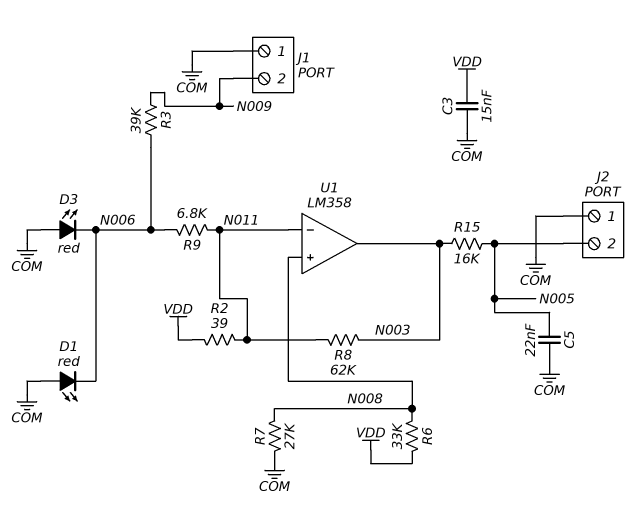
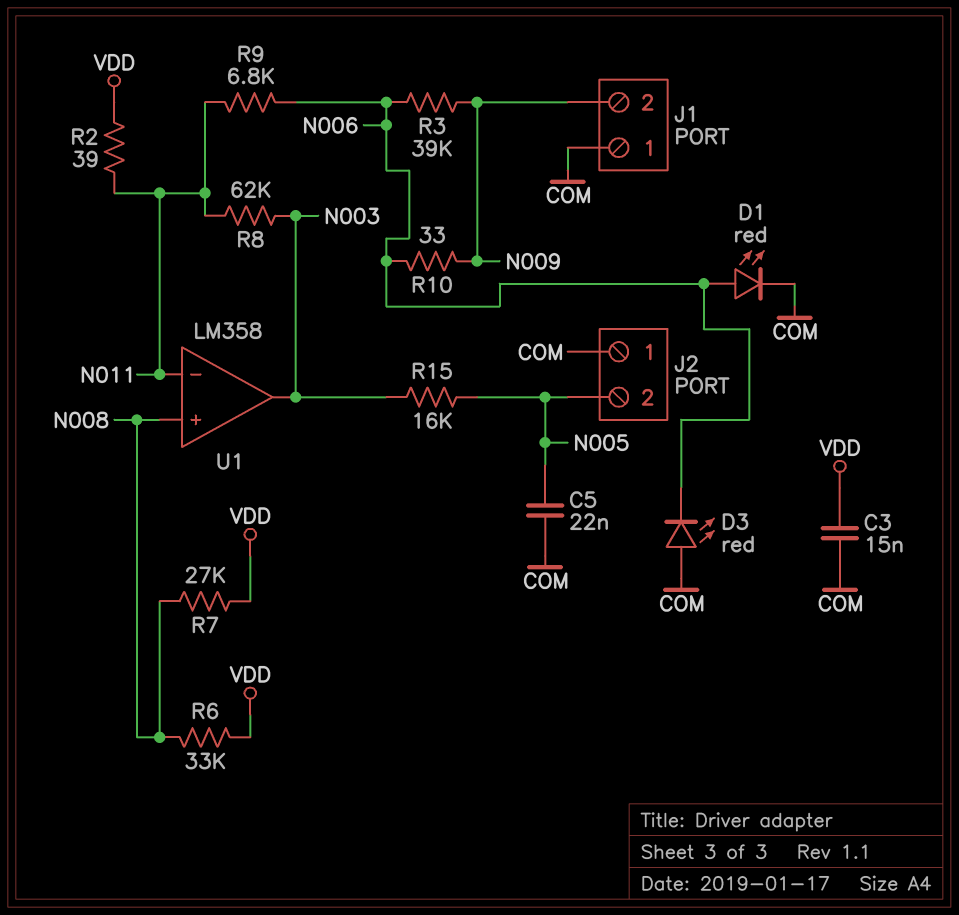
D1: LED red (A COM, K N006) -> LED red (A N006, K COM)
R7: 27k (COM, N008) -> 27k (N008, VDD)
R10: none -> 33 (N006, N009)

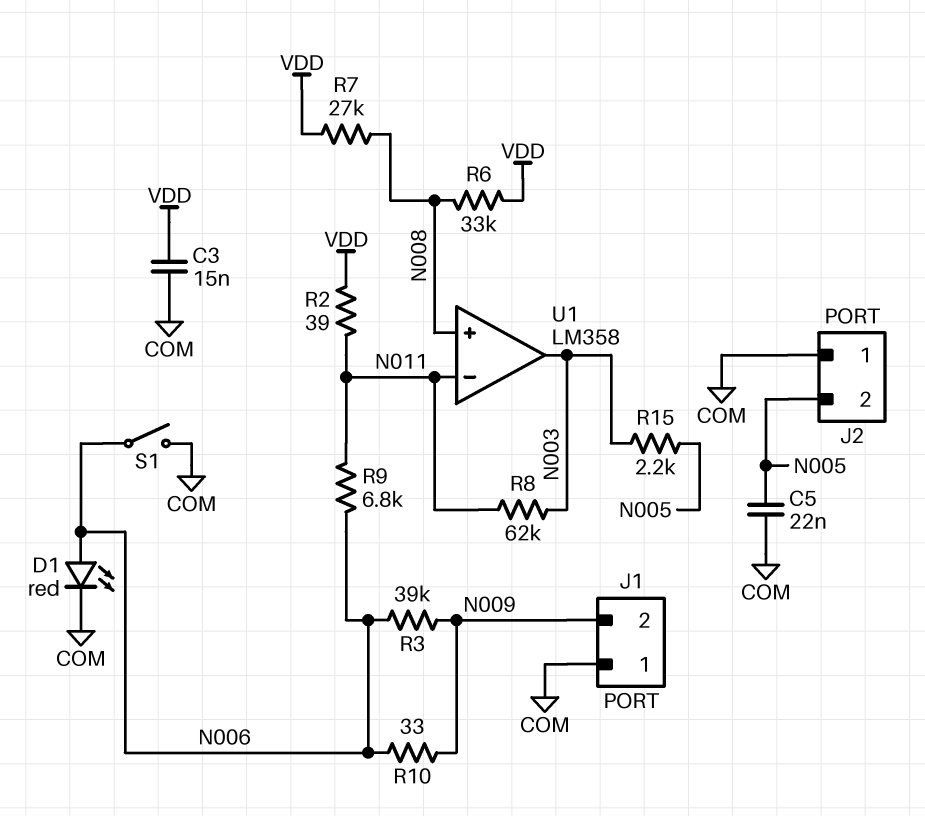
D3: LED red (A COM, K N006) -> none
R15: 16k (N003, N005) -> 2.2k (N003, N005)
S1: none -> switch (COM, N006)

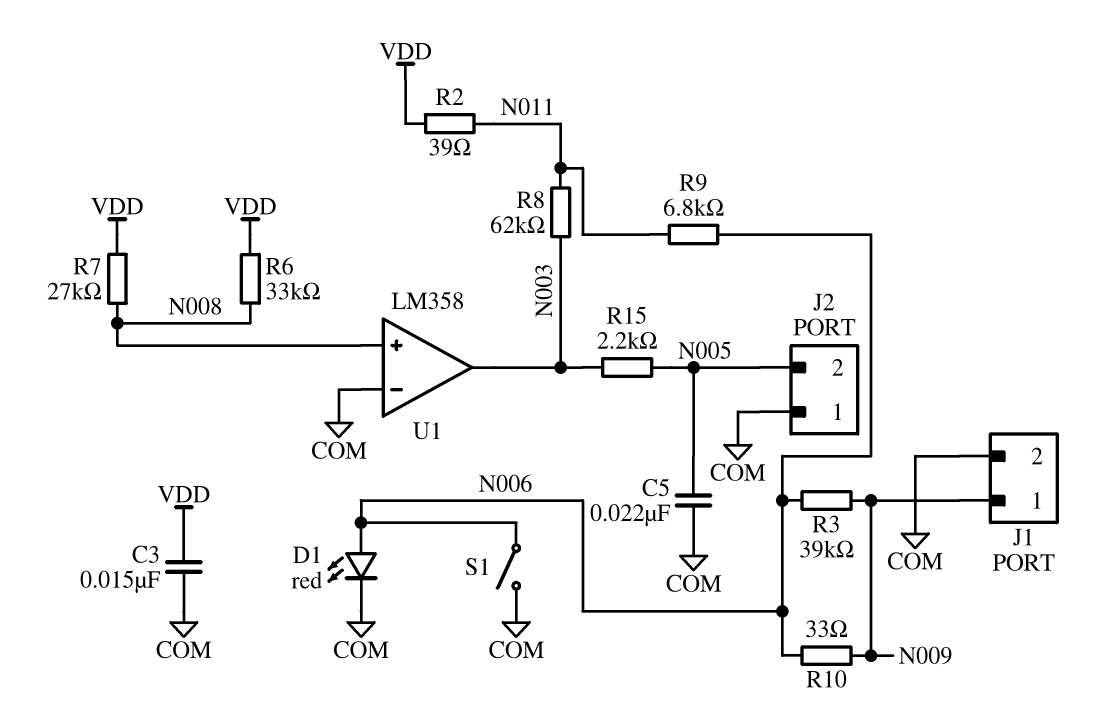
J1 pin 1: COM -> N009
J1 pin 2: N009 -> COM
U1 pin in-: N011 -> COM

